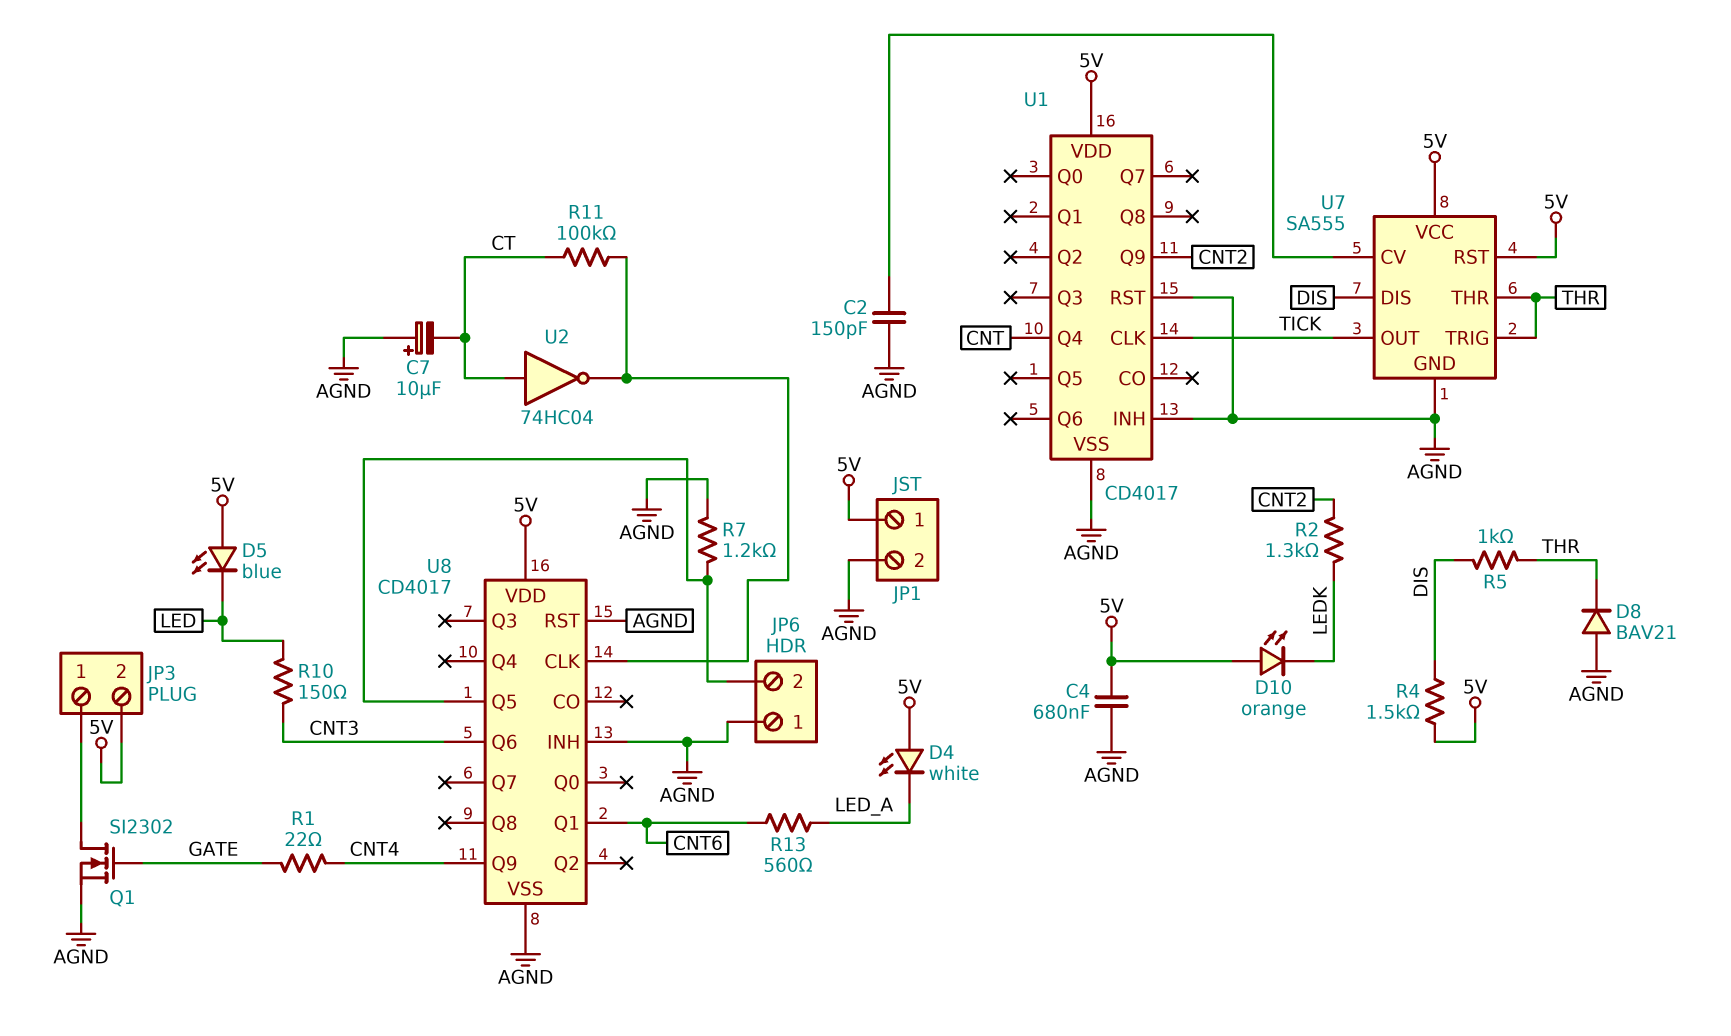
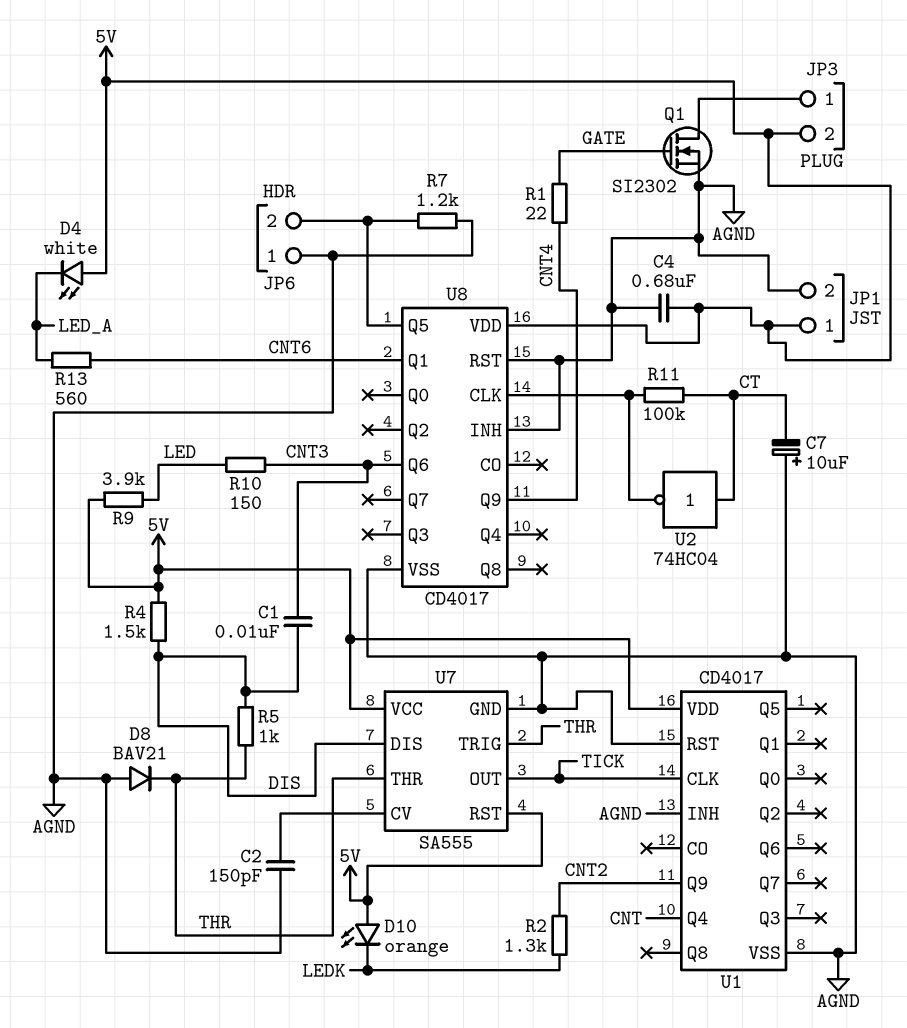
C1: none -> 10nF (CNT3, DIS)
D5: LED blue (A 5V, K LED) -> none
R9: none -> 3.9k (5V, LED)

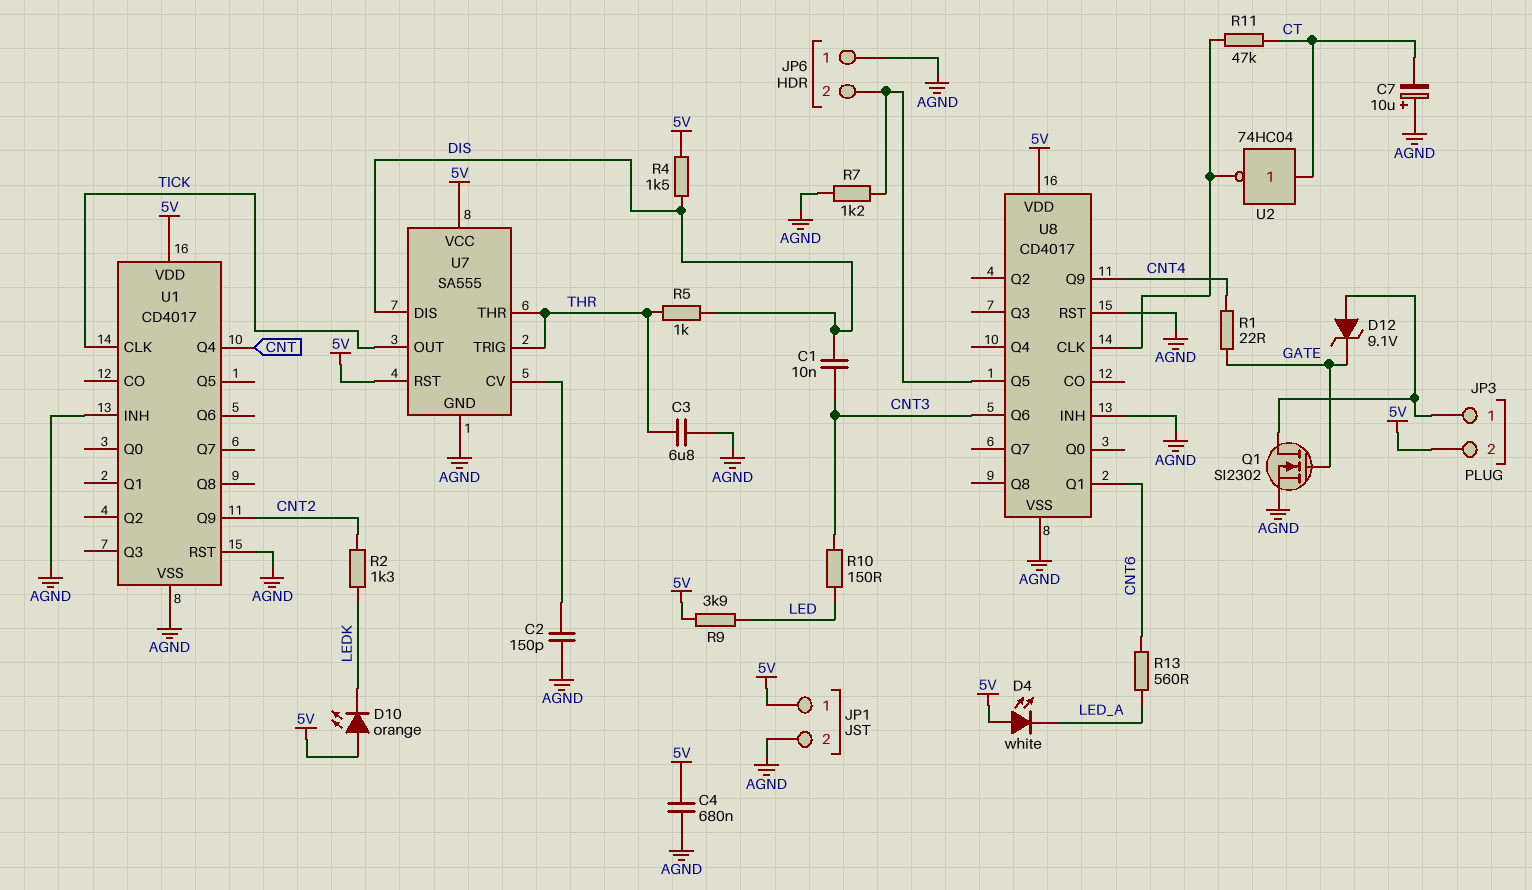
C3: none -> 6.8uF (AGND, THR)
D8: diode BAV21 (A AGND, K THR) -> none
D12: none -> zener 9.1V (A JP3/1, K GATE)
R11: 100k (CT, U8/CLK) -> 47k (CT, U8/CLK)

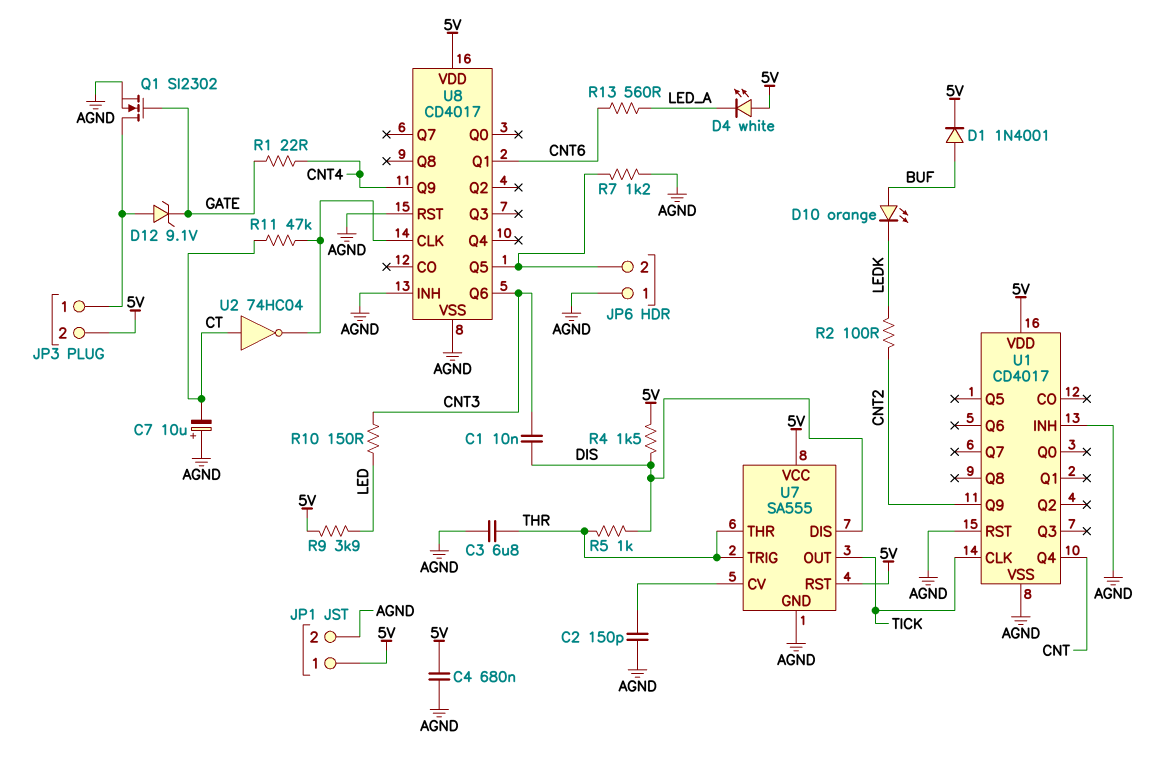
D1: none -> diode 1N4001 (A BUF, K 5V)
D10: LED orange (A 5V, K LEDK) -> LED orange (A BUF, K LEDK)
R2: 1.3k (CNT2, LEDK) -> 100 (CNT2, LEDK)

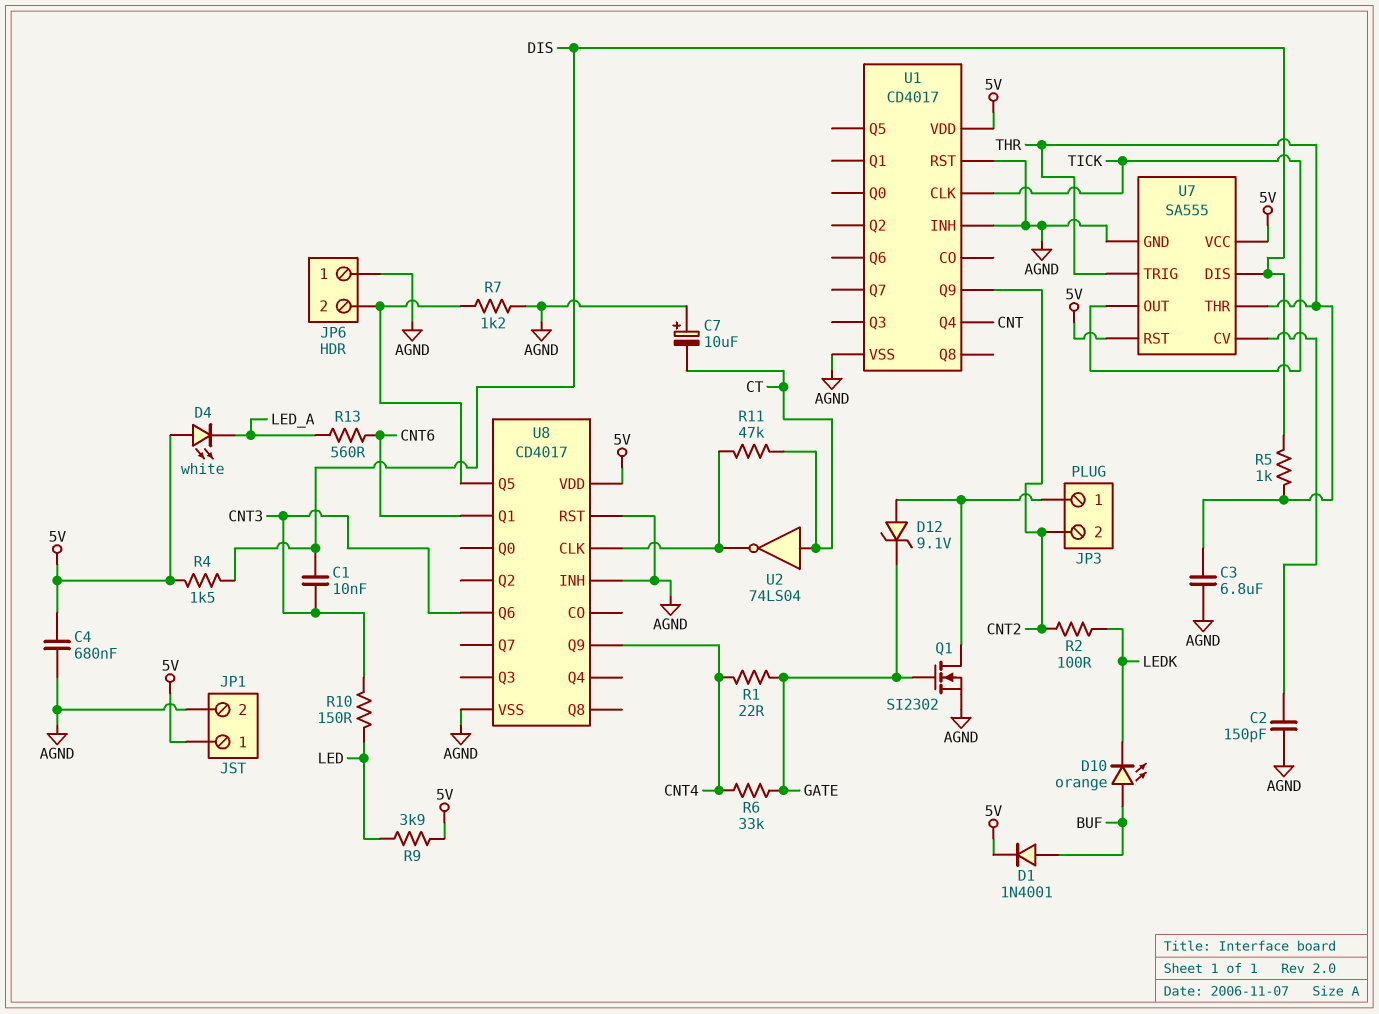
JP3 pin 2: 5V -> CNT2
R6: none -> 33k (CNT4, GATE)
U2: NOT 74HC04 (in CT, out U8/CLK) -> NOT 74LS04 (in CT, out U8/CLK)

